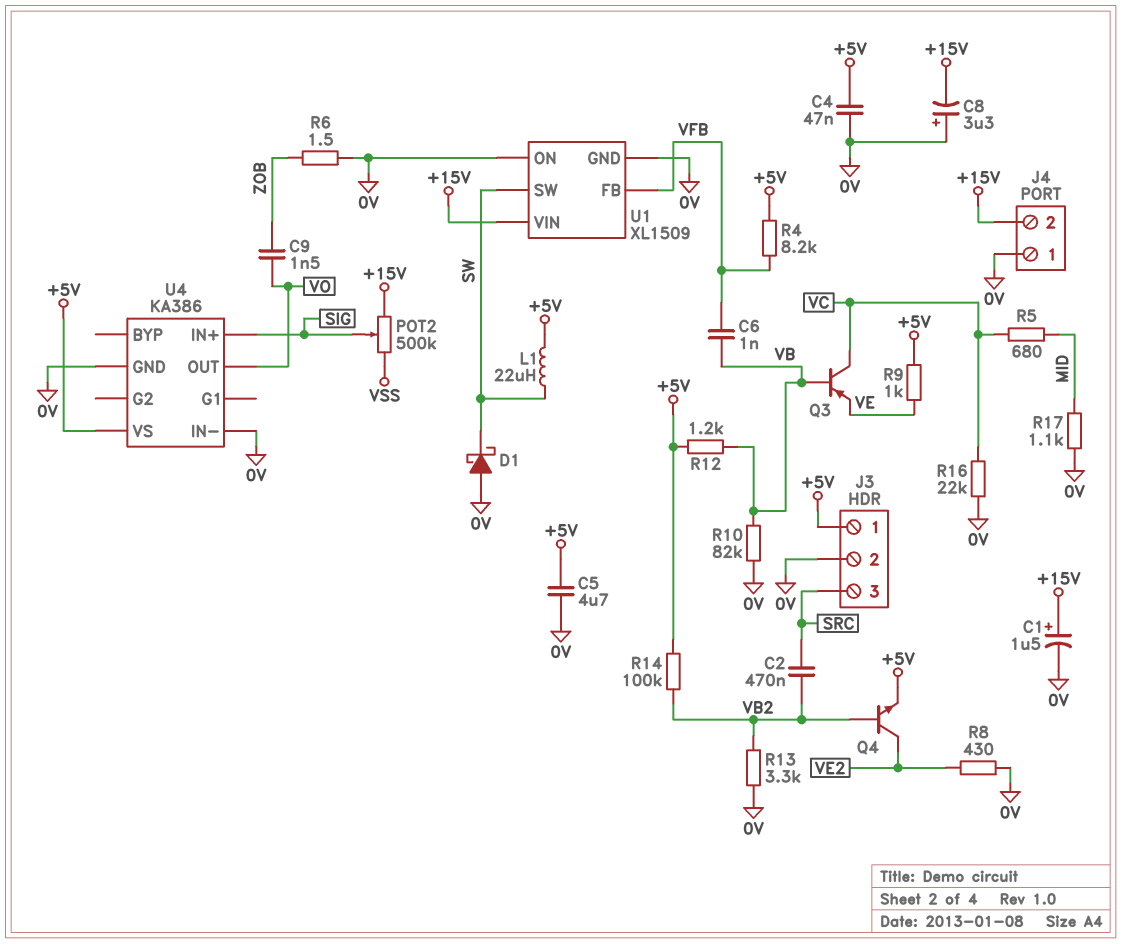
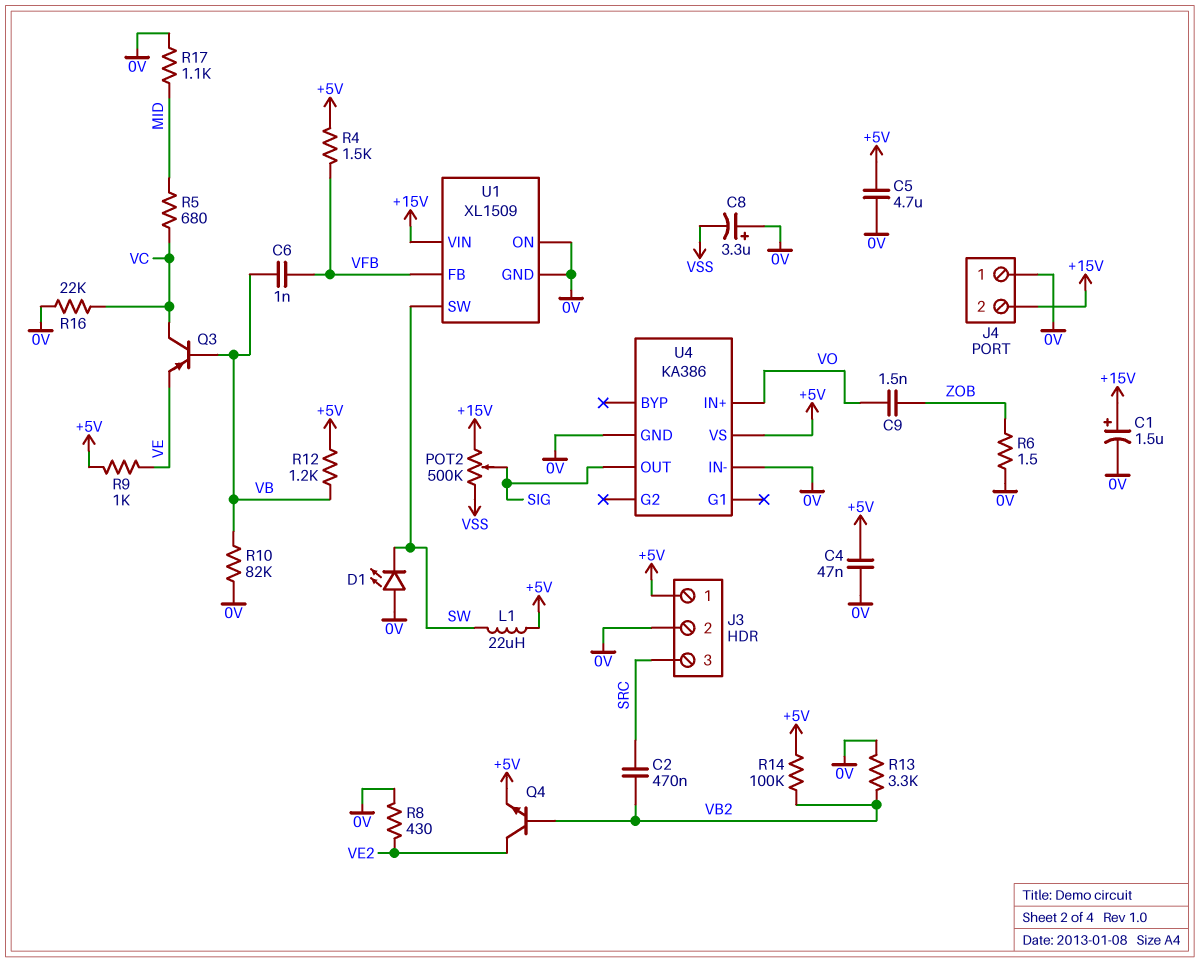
C8: 3.3uF (plus 0V, minus +15V) -> 3.3uF (plus 0V, minus VSS)
D1: schottky (A 0V, K SW) -> LED (A 0V, K SW)
R4: 8.2k (+5V, VFB) -> 1.5k (+5V, VFB)
U4 pin IN+: SIG -> VO
U4 pin OUT: VO -> SIG

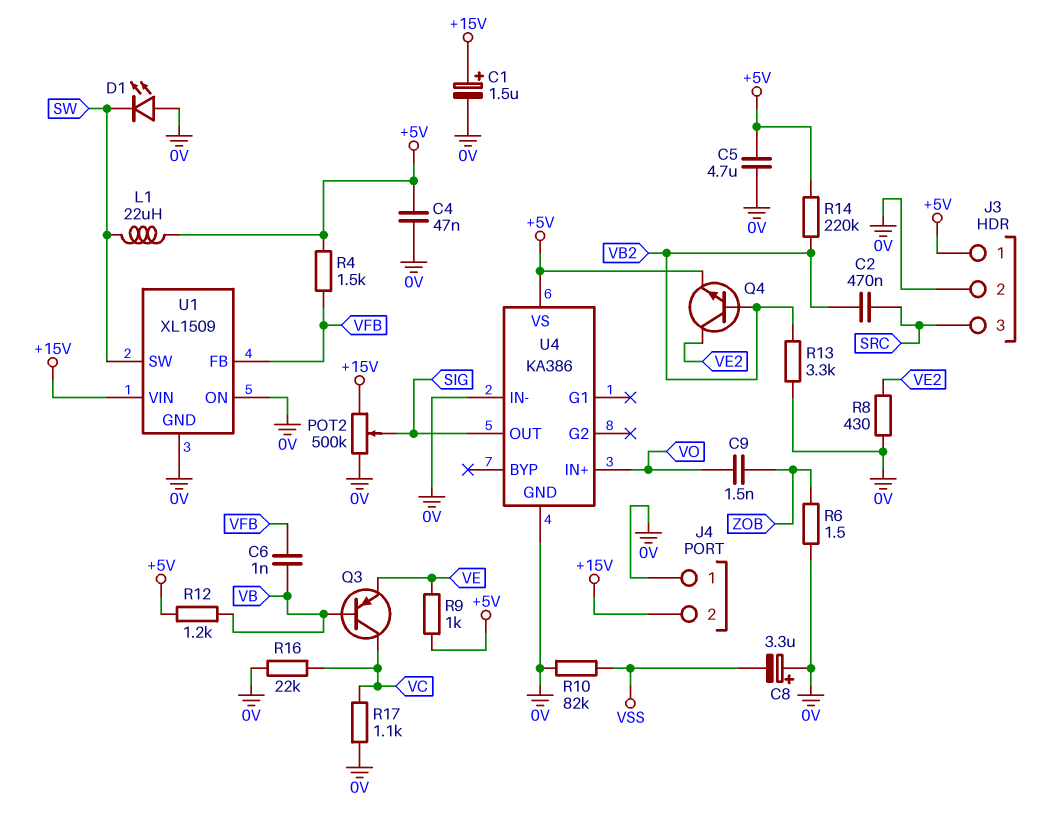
POT2: 500k (+15V, VSS, wiper SIG) -> 500k (+15V, 0V, wiper SIG)
R5: 680 (MID, VC) -> none
R10: 82k (0V, VB) -> 82k (0V, VSS)
R14: 100k (+5V, VB2) -> 220k (+5V, VB2)
R17: 1.1k (0V, MID) -> 1.1k (0V, VC)

